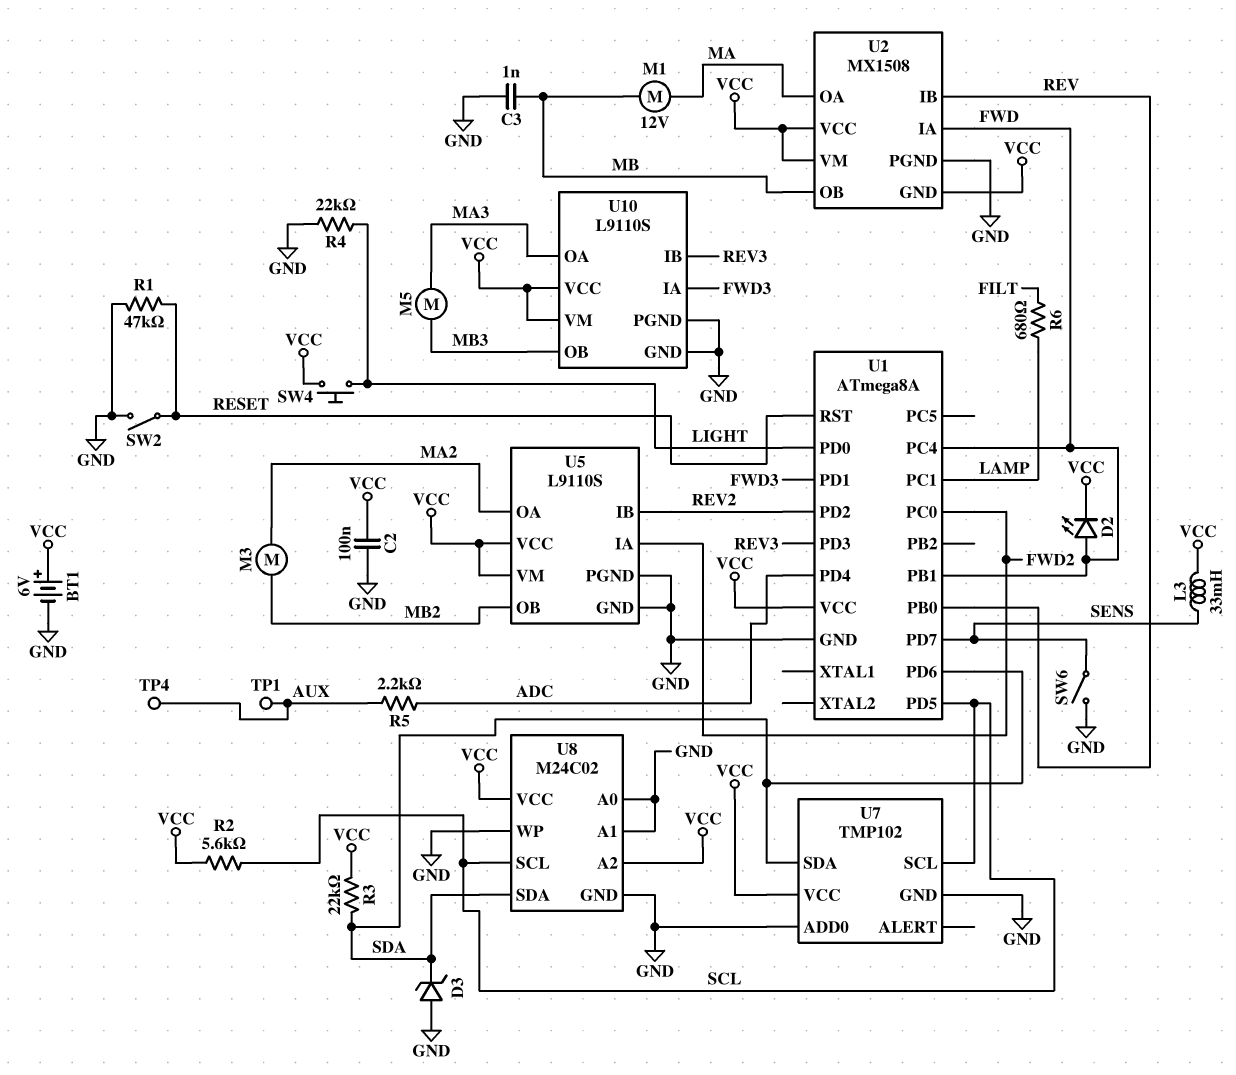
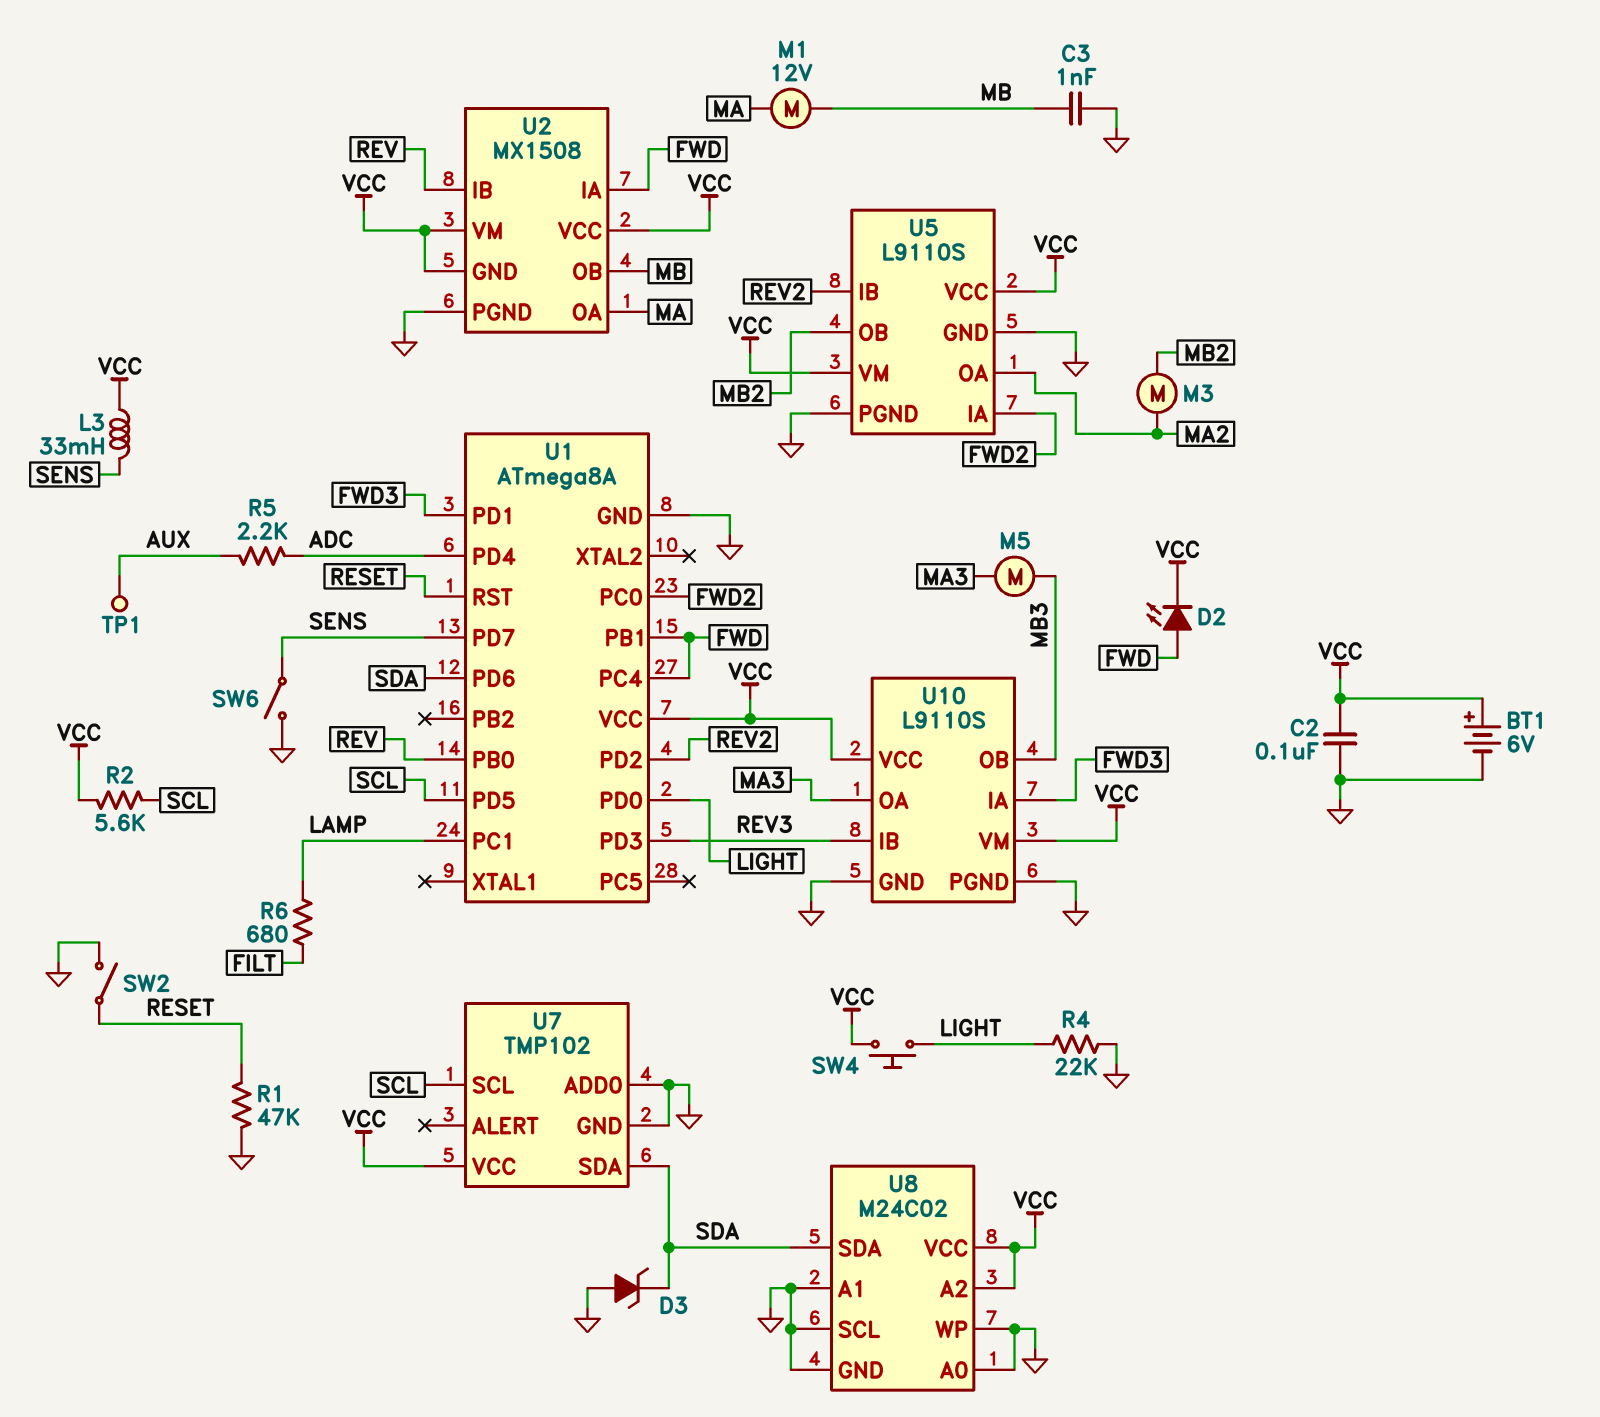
R3: 22k (SDA, VCC) -> none
TP4: test point (AUX) -> none
U8 pin SCL: SCL -> GND

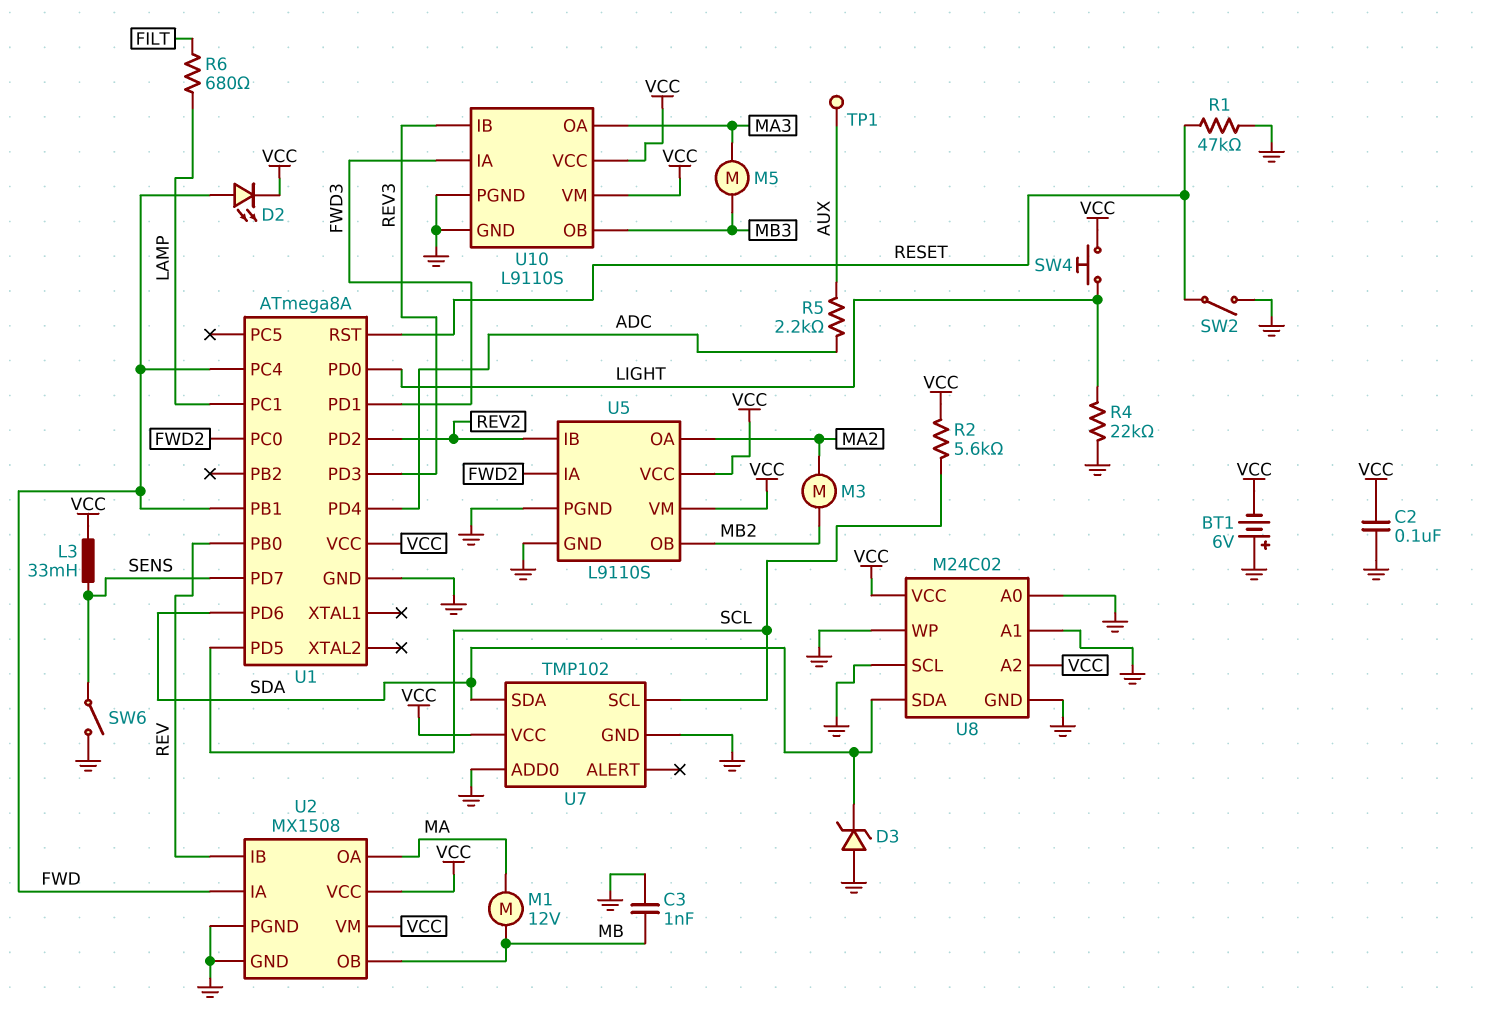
BT1: 6V (plus VCC, minus GND) -> 6V (plus GND, minus VCC)
U2 pin GND: VCC -> GND

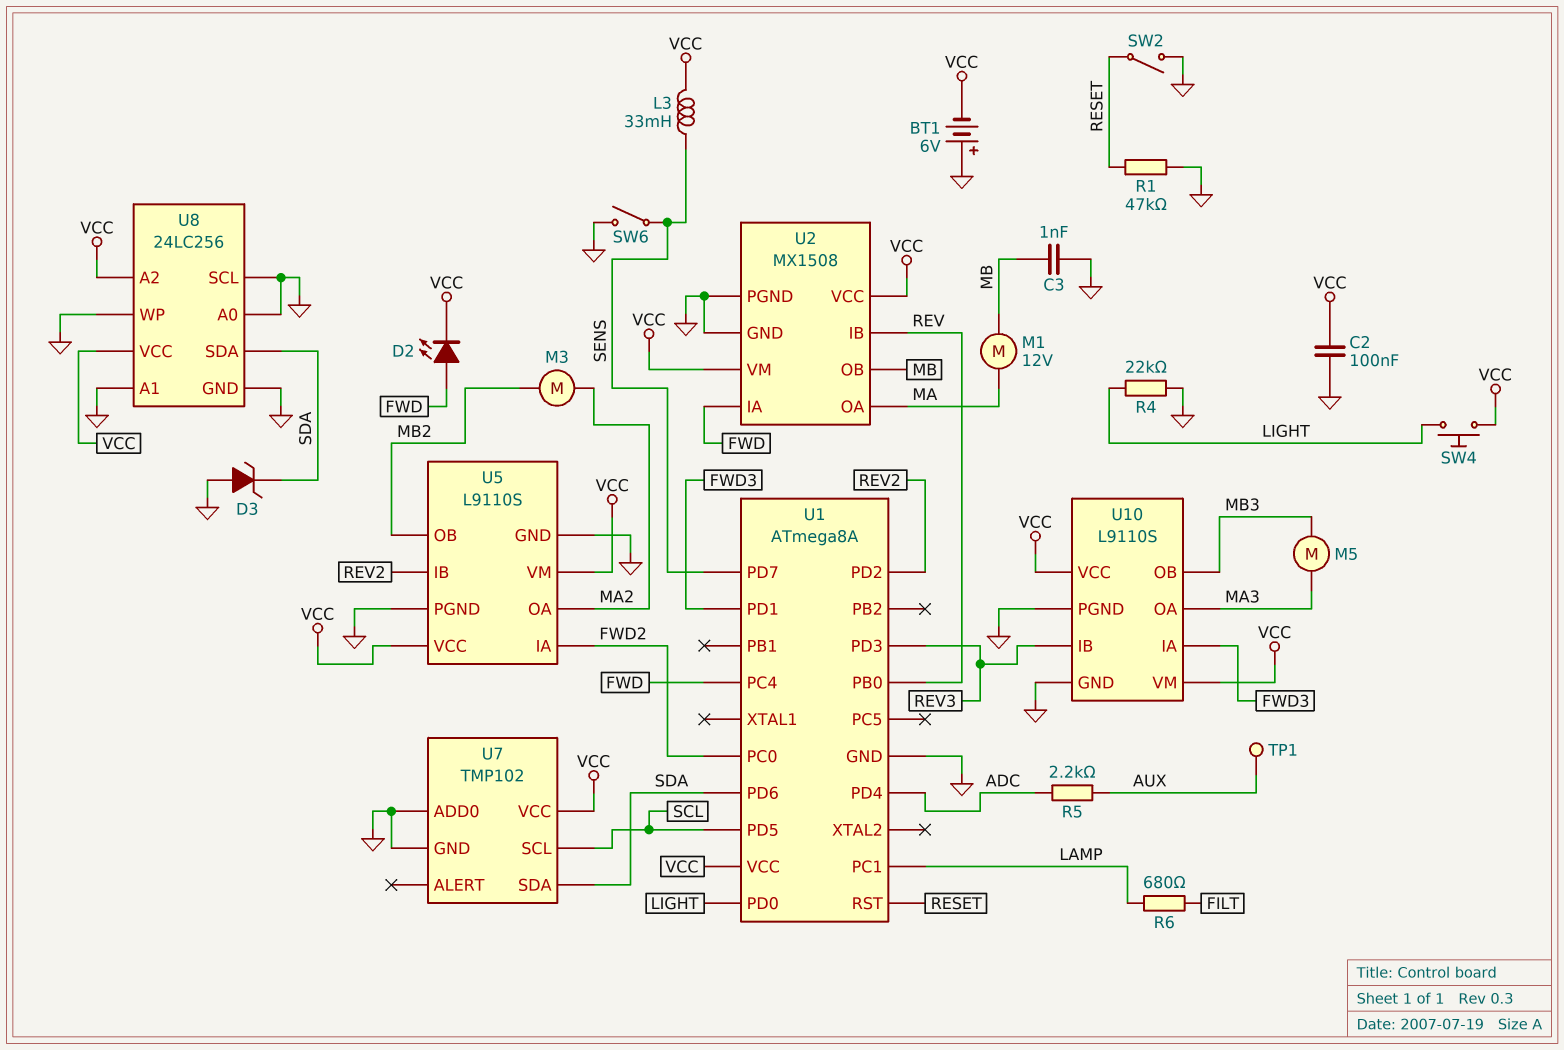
R2: 5.6k (SCL, VCC) -> none
U1 pin PB1: FWD -> none
U8: M24C02 -> 24LC256

